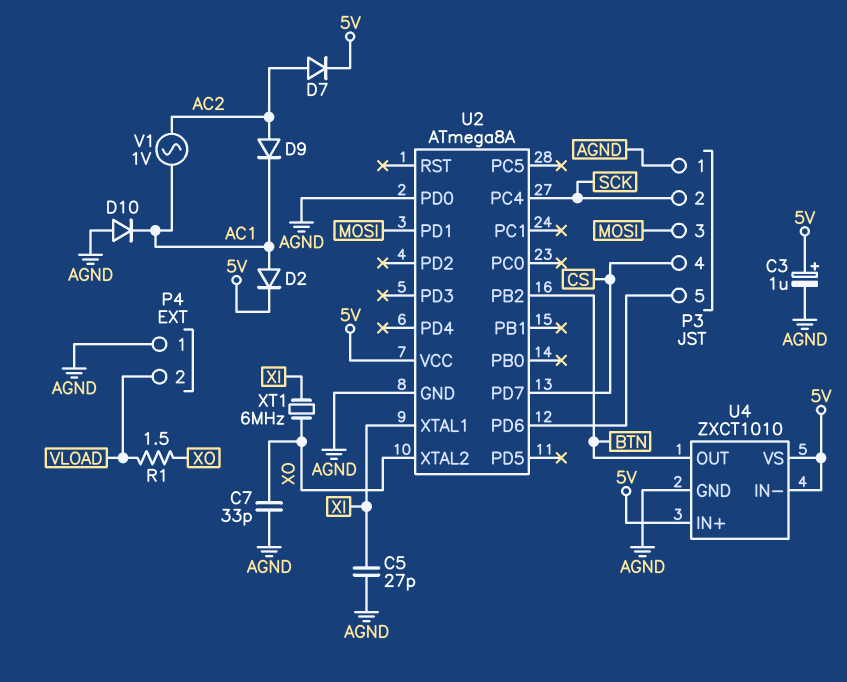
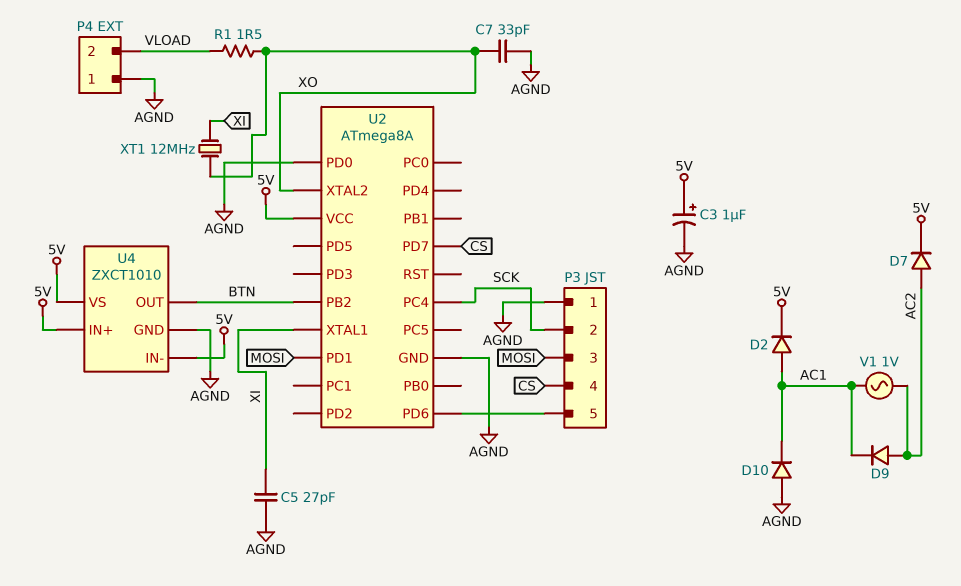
XT1: 6MHz (XI, XO) -> 12MHz (XI, XO)

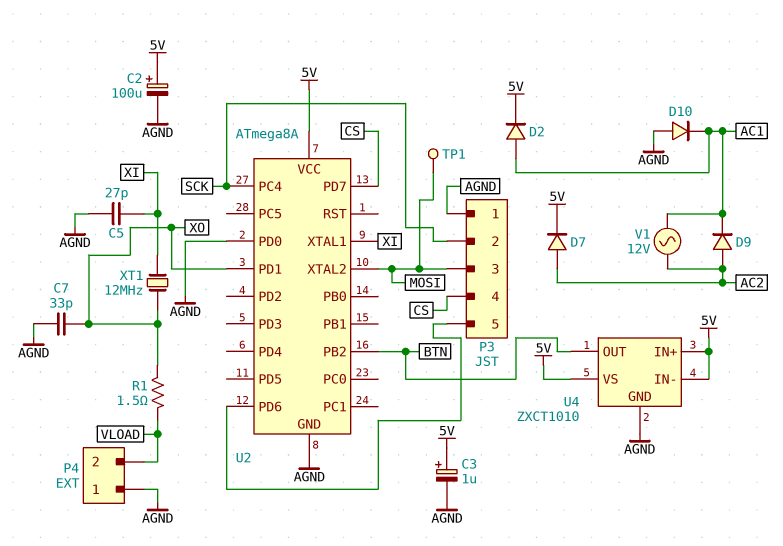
C2: none -> 100uF (plus 5V, minus AGND)
TP1: none -> test point (MOSI)
U2 pin PD1: MOSI -> XO
U2 pin XTAL2: XO -> MOSI
V1: AC 1V (AC1, AC2) -> AC 12V (AC1, AC2)

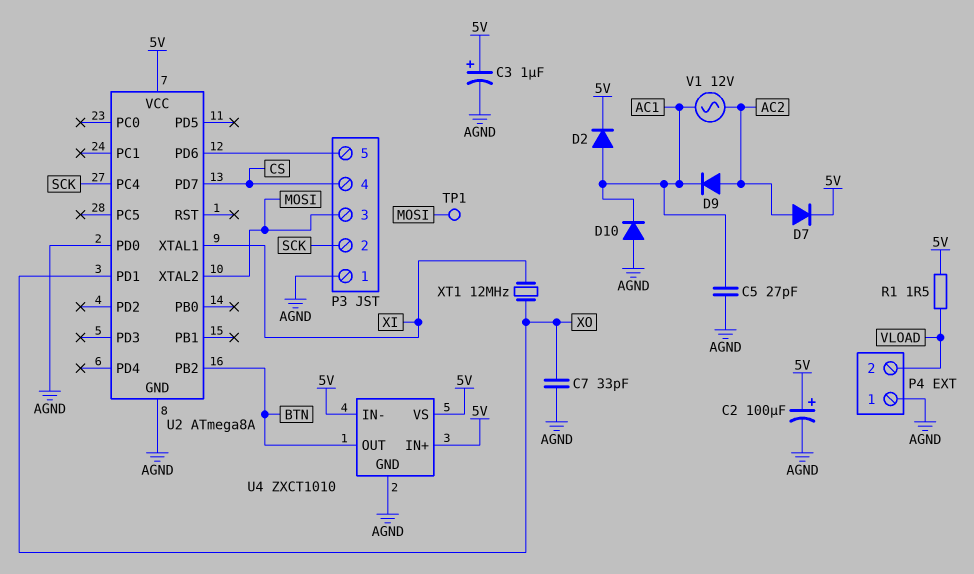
C5: 27pF (AGND, XI) -> 27pF (AC1, AGND)
R1: 1.5 (VLOAD, XO) -> 1.5 (5V, VLOAD)

